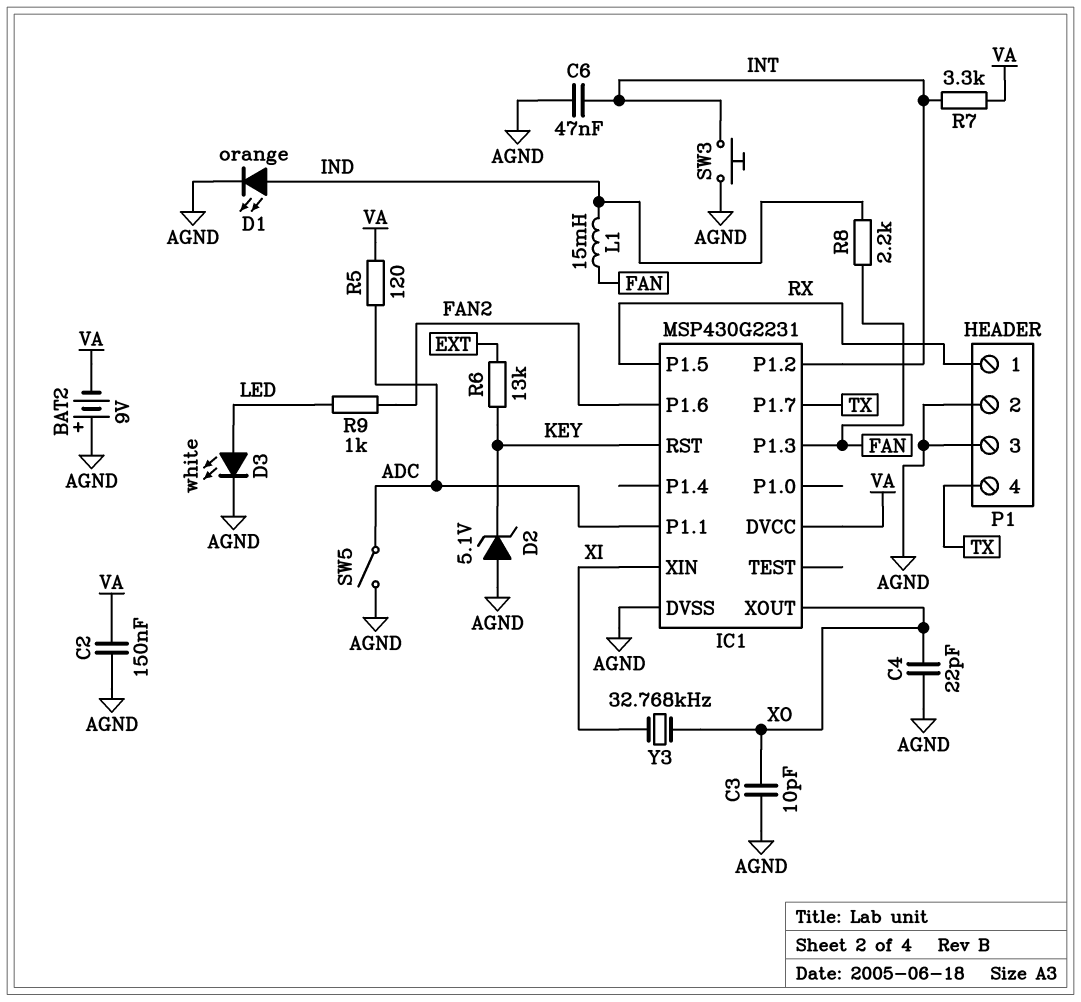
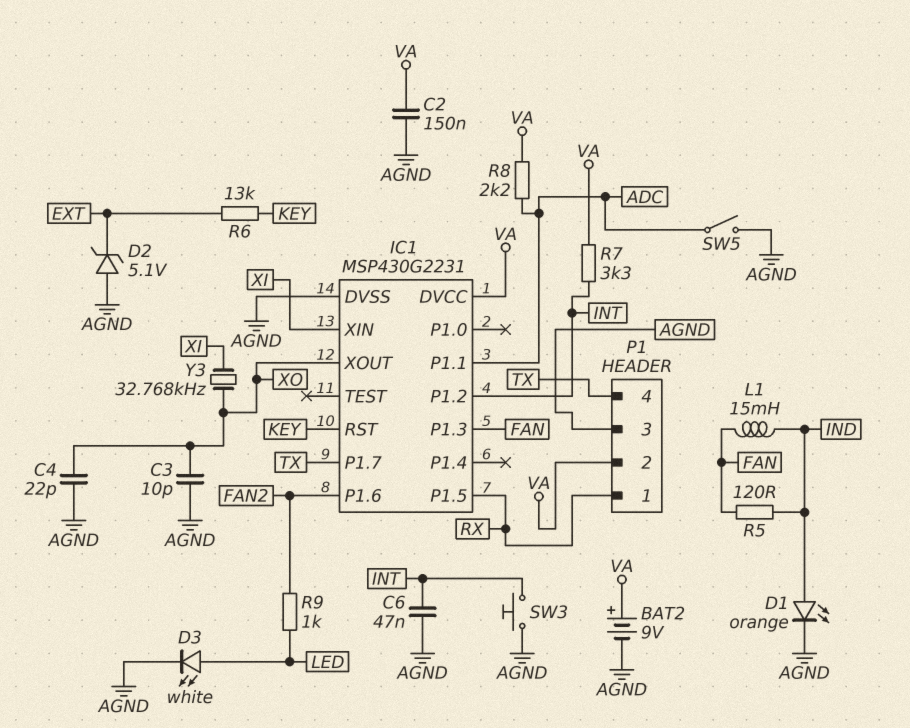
BAT2: 9V (plus AGND, minus VA) -> 9V (plus VA, minus AGND)
D2: zener 5.1V (A AGND, K KEY) -> zener 5.1V (A AGND, K EXT)
P1 pin 2: AGND -> VA
R5: 120 (ADC, VA) -> 120 (FAN, IND)
R8: 2.2k (FAN, IND) -> 2.2k (ADC, VA)

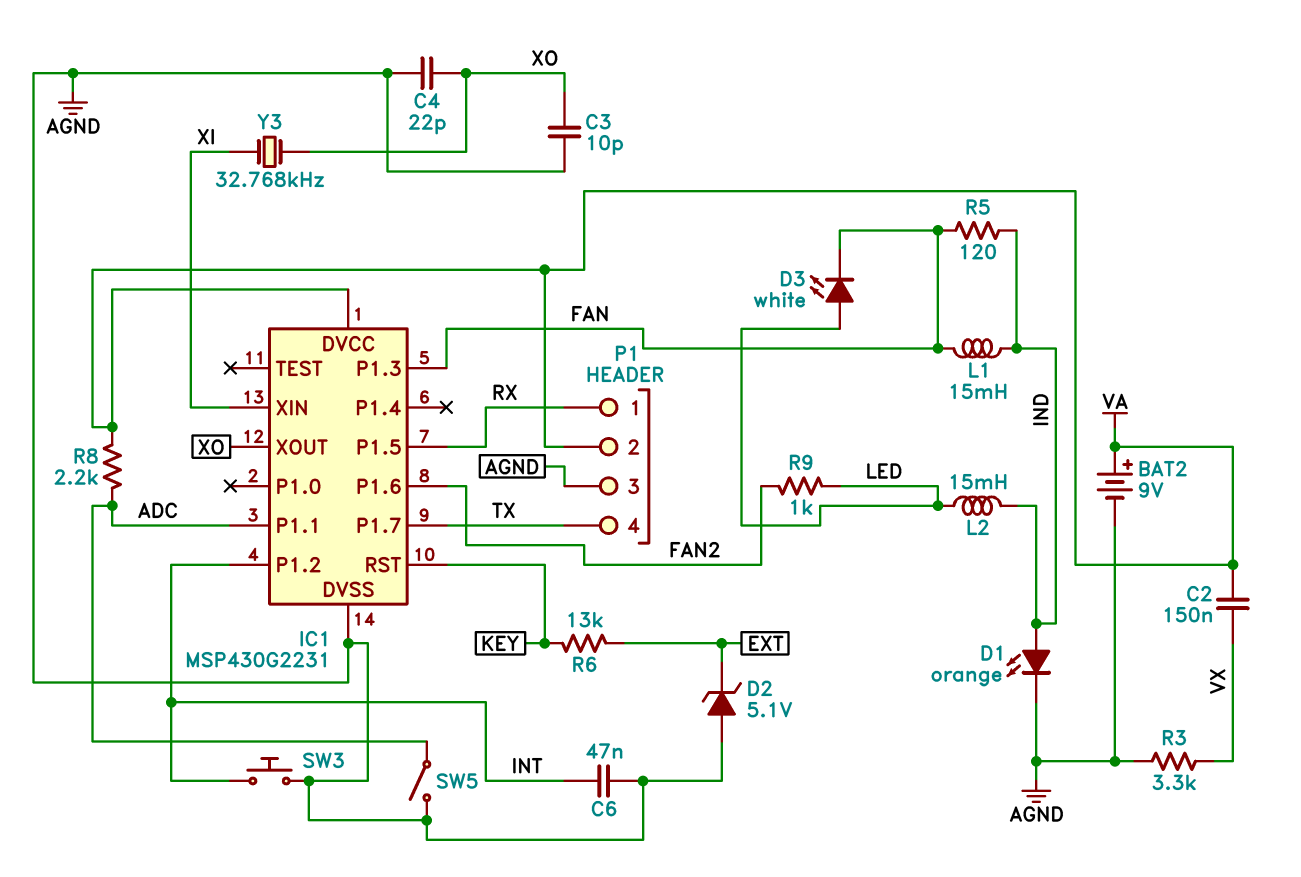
C2: 150nF (AGND, VA) -> 150nF (VA, VX)
D3: LED white (A LED, K AGND) -> LED white (A LED, K FAN)
L2: none -> 15mH (IND, LED)
R3: none -> 3.3k (AGND, VX)
R7: 3.3k (INT, VA) -> none

